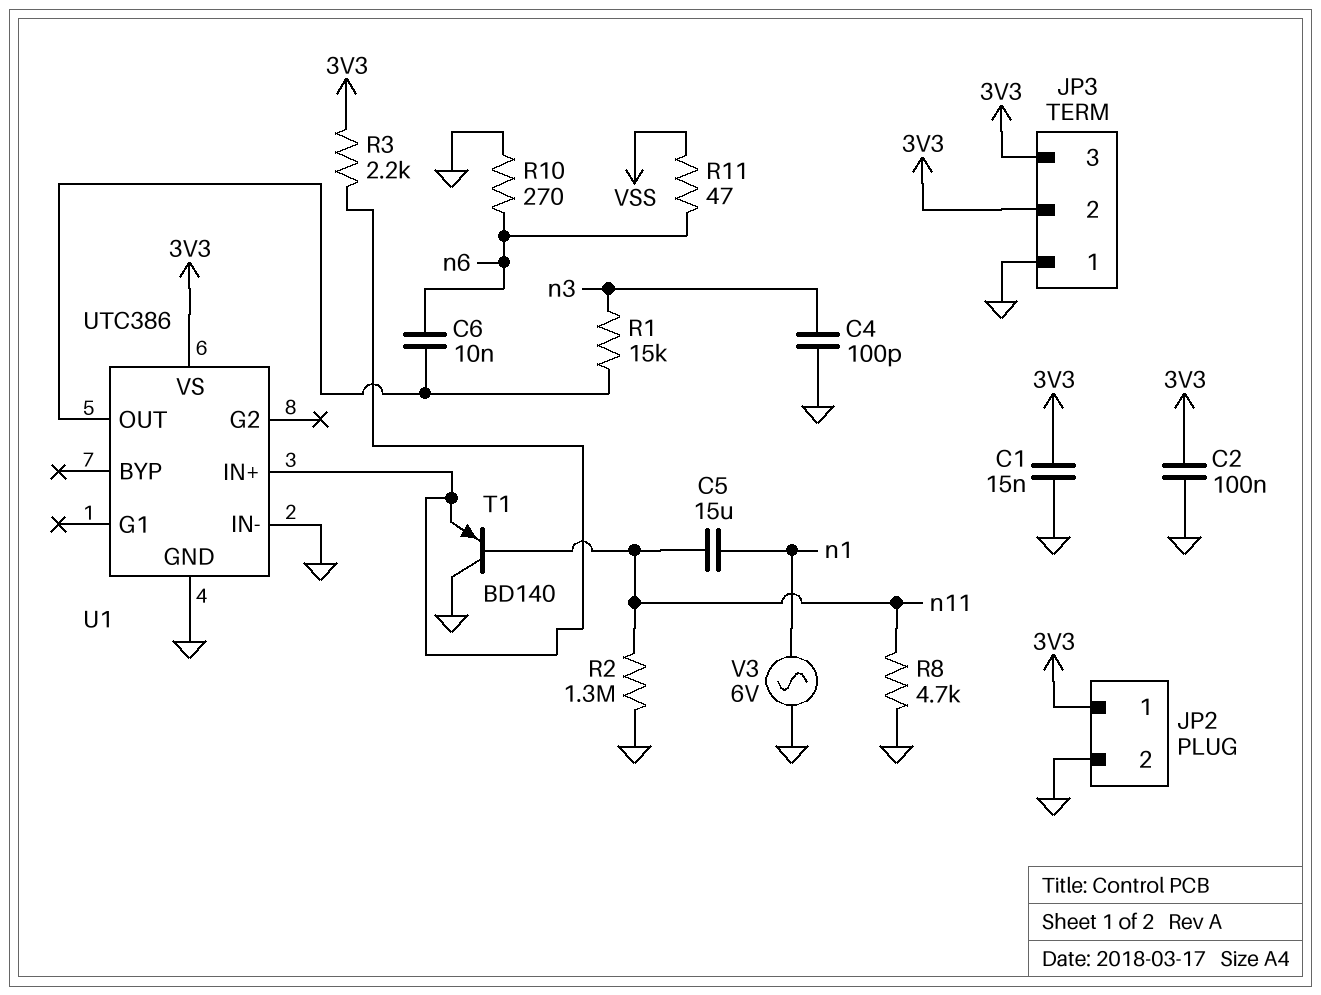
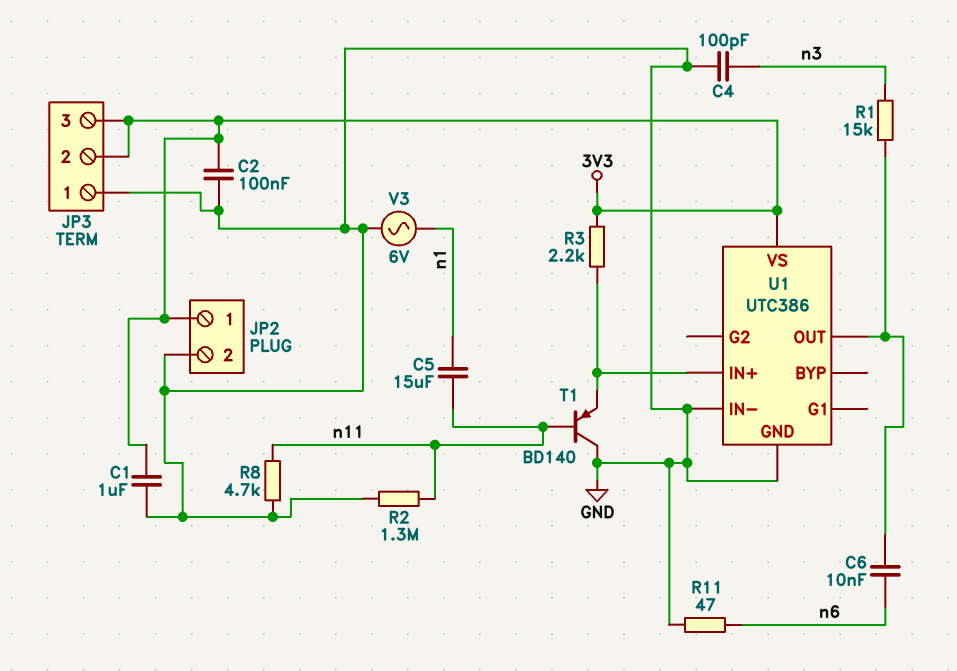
C1: 15nF (3V3, GND) -> 1uF (3V3, GND)
R10: 270 (GND, n6) -> none
R11: 47 (VSS, n6) -> 47 (GND, n6)

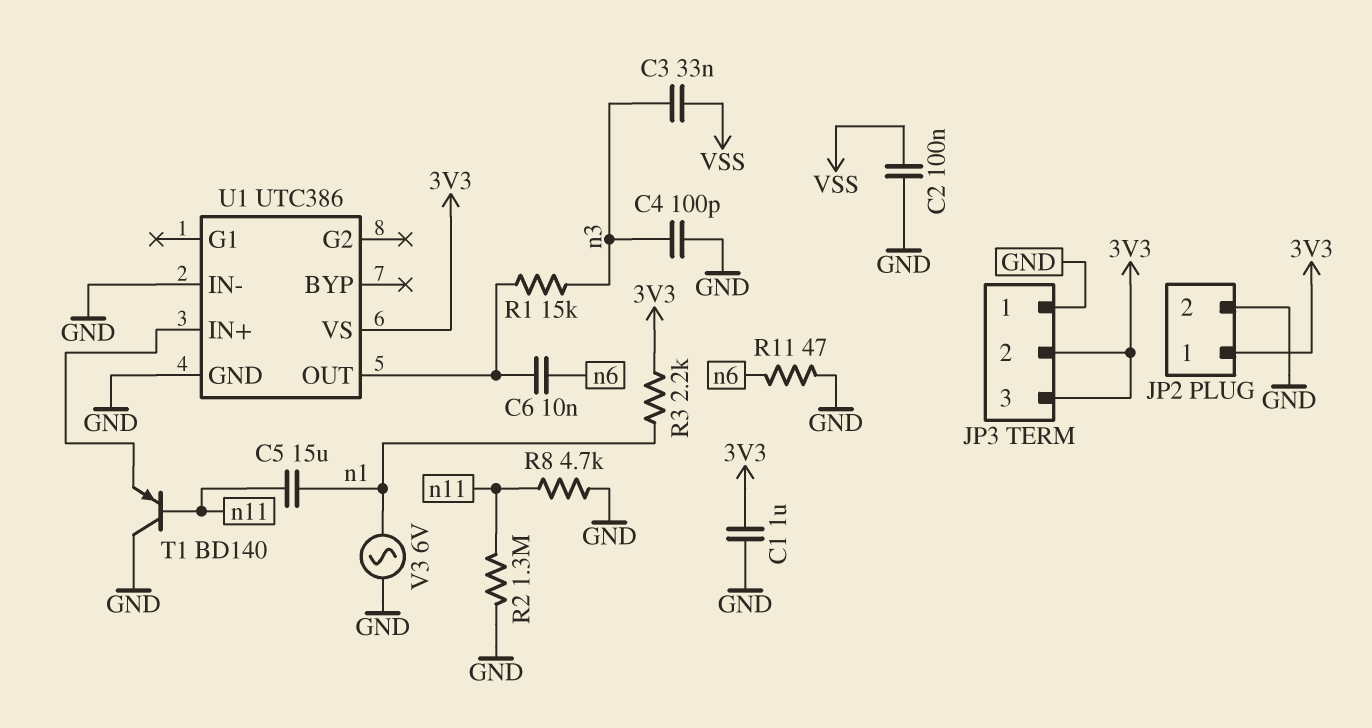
C2: 100nF (3V3, GND) -> 100nF (GND, VSS)
C3: none -> 33nF (VSS, n3)
R3: 2.2k (3V3, U1/IN+) -> 2.2k (3V3, n1)

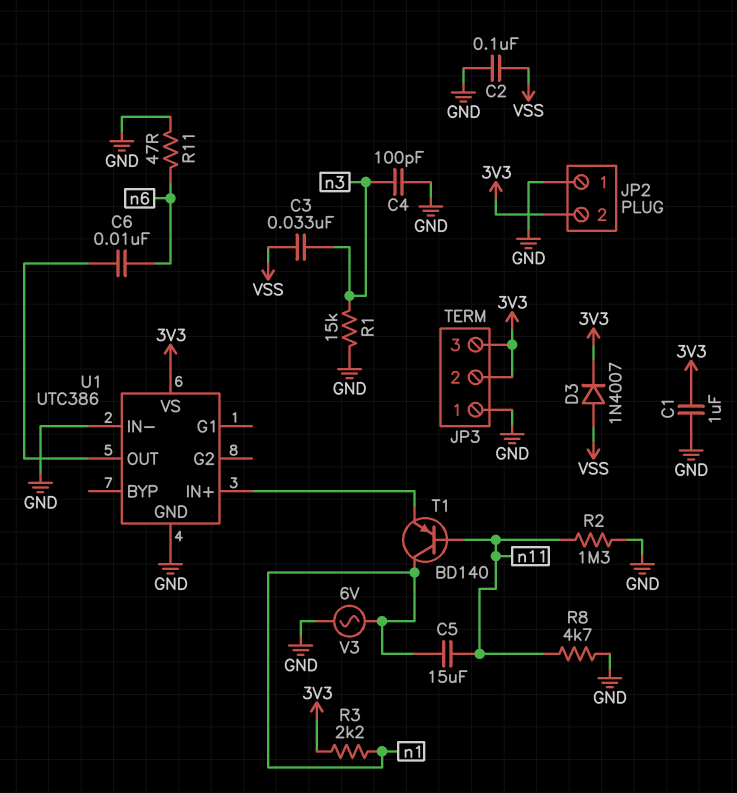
D3: none -> diode 1N4007 (A VSS, K 3V3)
JP2 pin 1: 3V3 -> GND
JP2 pin 2: GND -> 3V3
R1: 15k (U1/OUT, n3) -> 15k (GND, n3)
T1: PNP BD140 (B n11, C GND, E U1/IN+) -> PNP BD140 (B n11, C n1, E U1/IN+)

